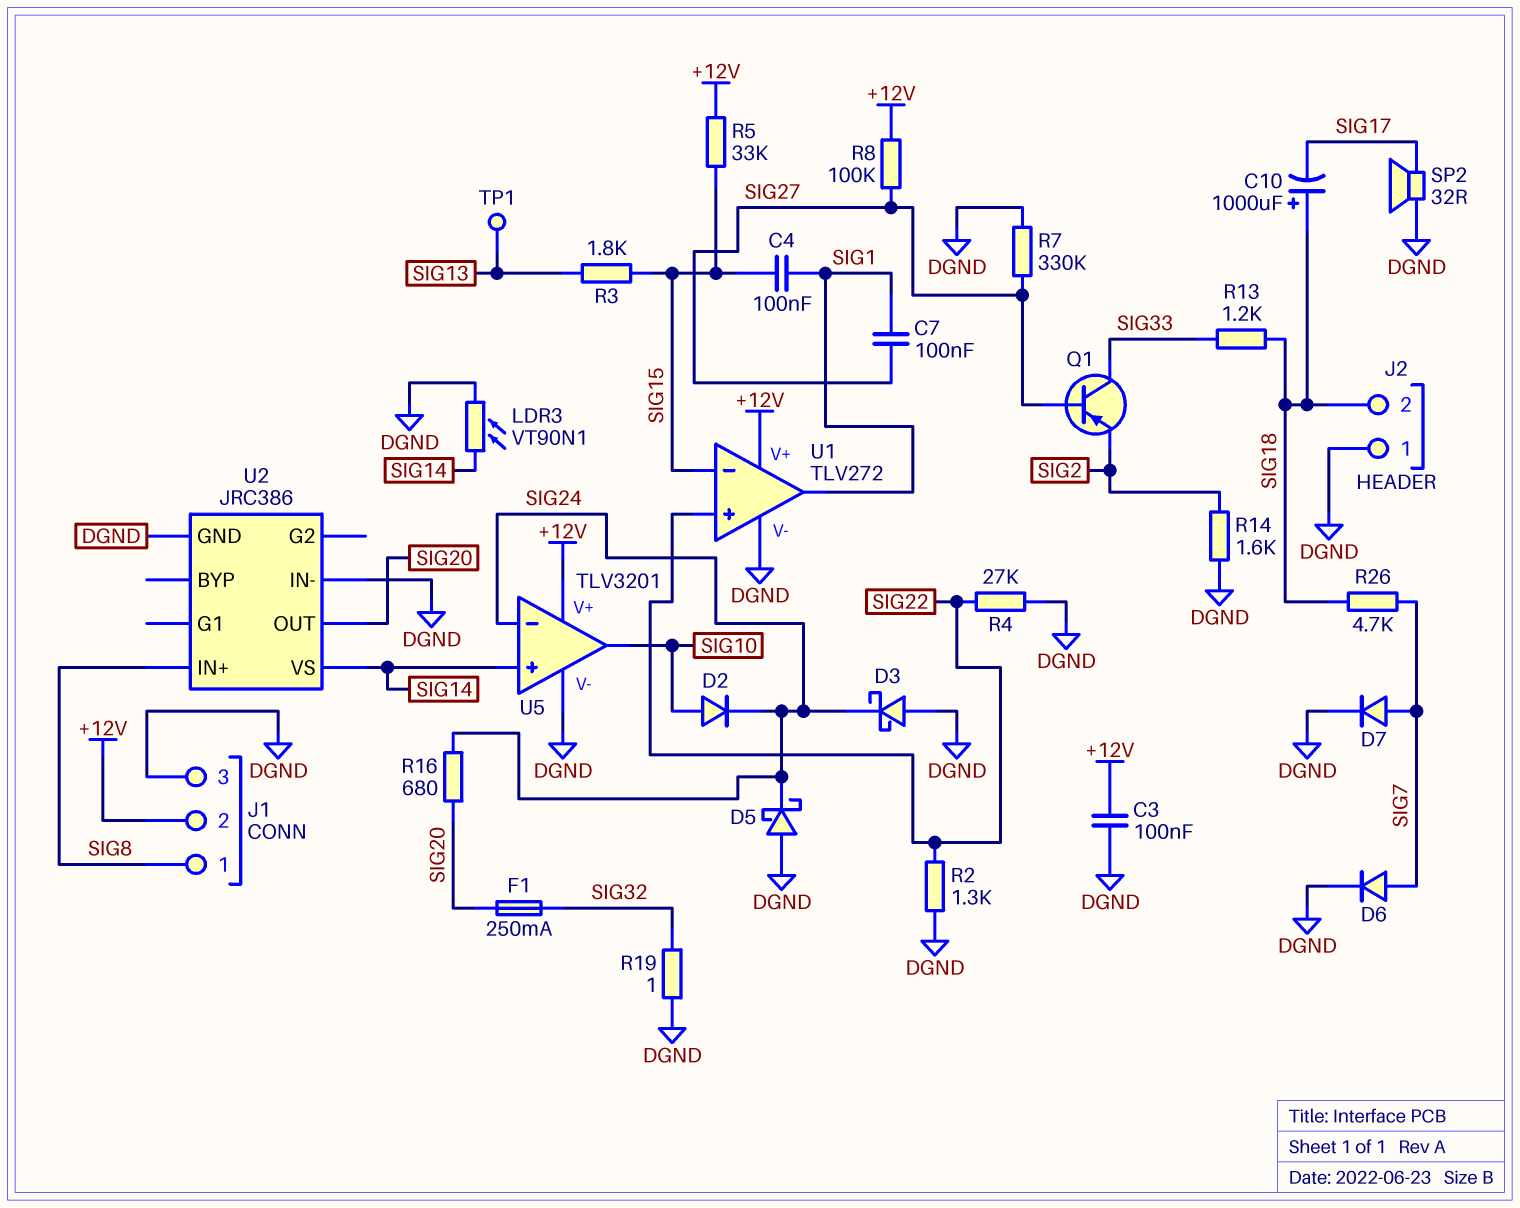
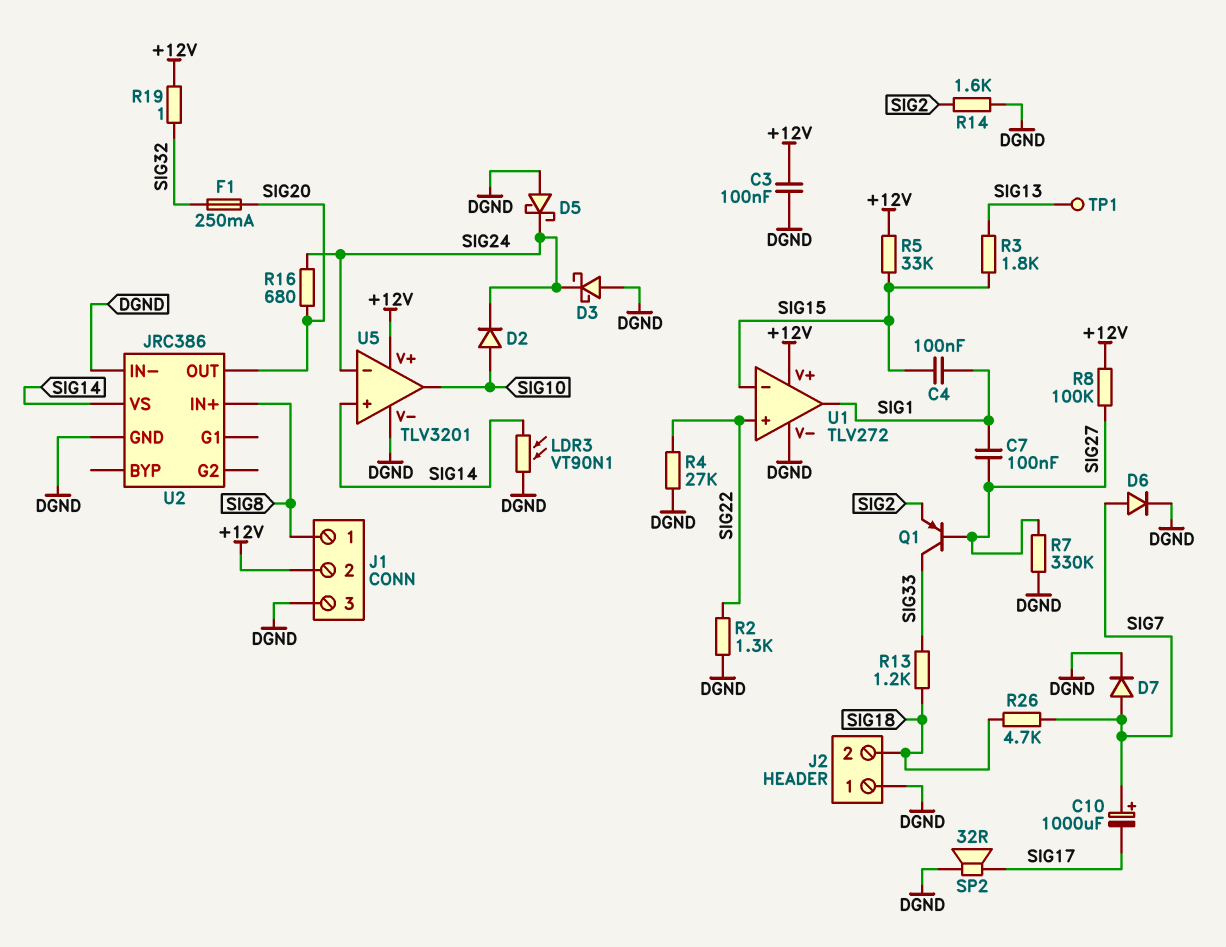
C10: 1000uF (plus SIG18, minus SIG17) -> 1000uF (plus SIG7, minus SIG17)
R19: 1 (DGND, SIG32) -> 1 (+12V, SIG32)

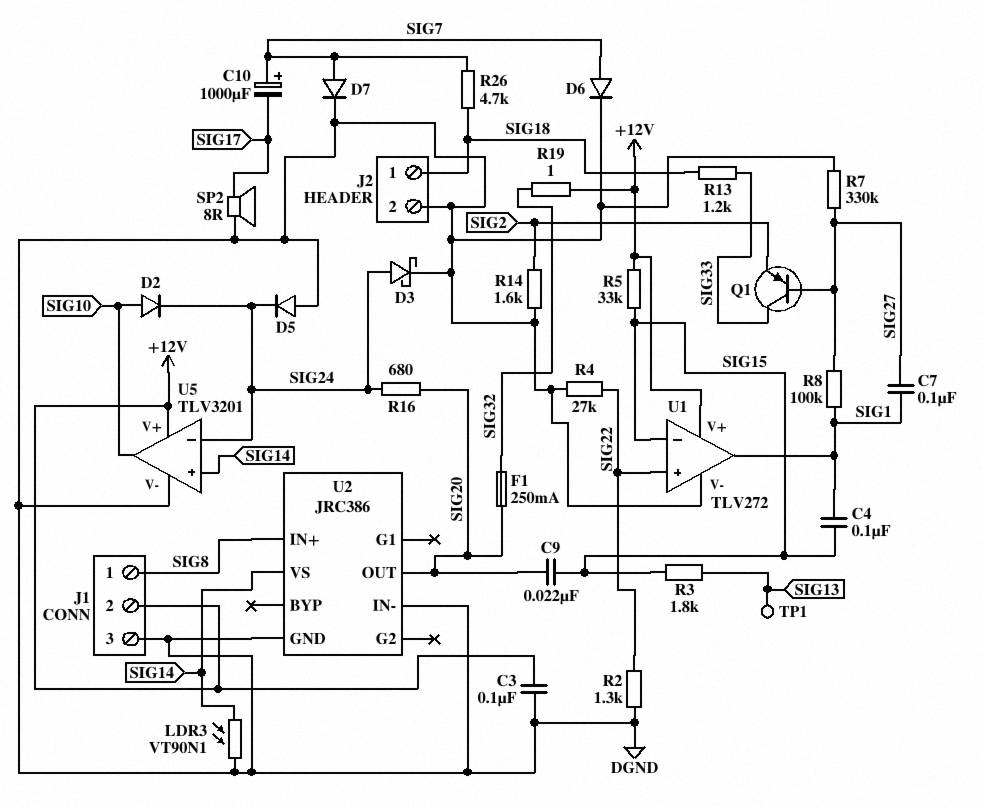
C9: none -> 22nF (SIG15, SIG20)
D3: schottky (A DGND, K SIG24) -> schottky (A SIG24, K DGND)
D5: schottky (A DGND, K SIG24) -> diode (A DGND, K SIG24)
J2 pin 1: DGND -> SIG18
J2 pin 2: SIG18 -> DGND
R8: 100k (+12V, SIG27) -> 100k (SIG1, SIG27)
SP2: speaker 32R (DGND, SIG17) -> speaker 8R (DGND, SIG17)

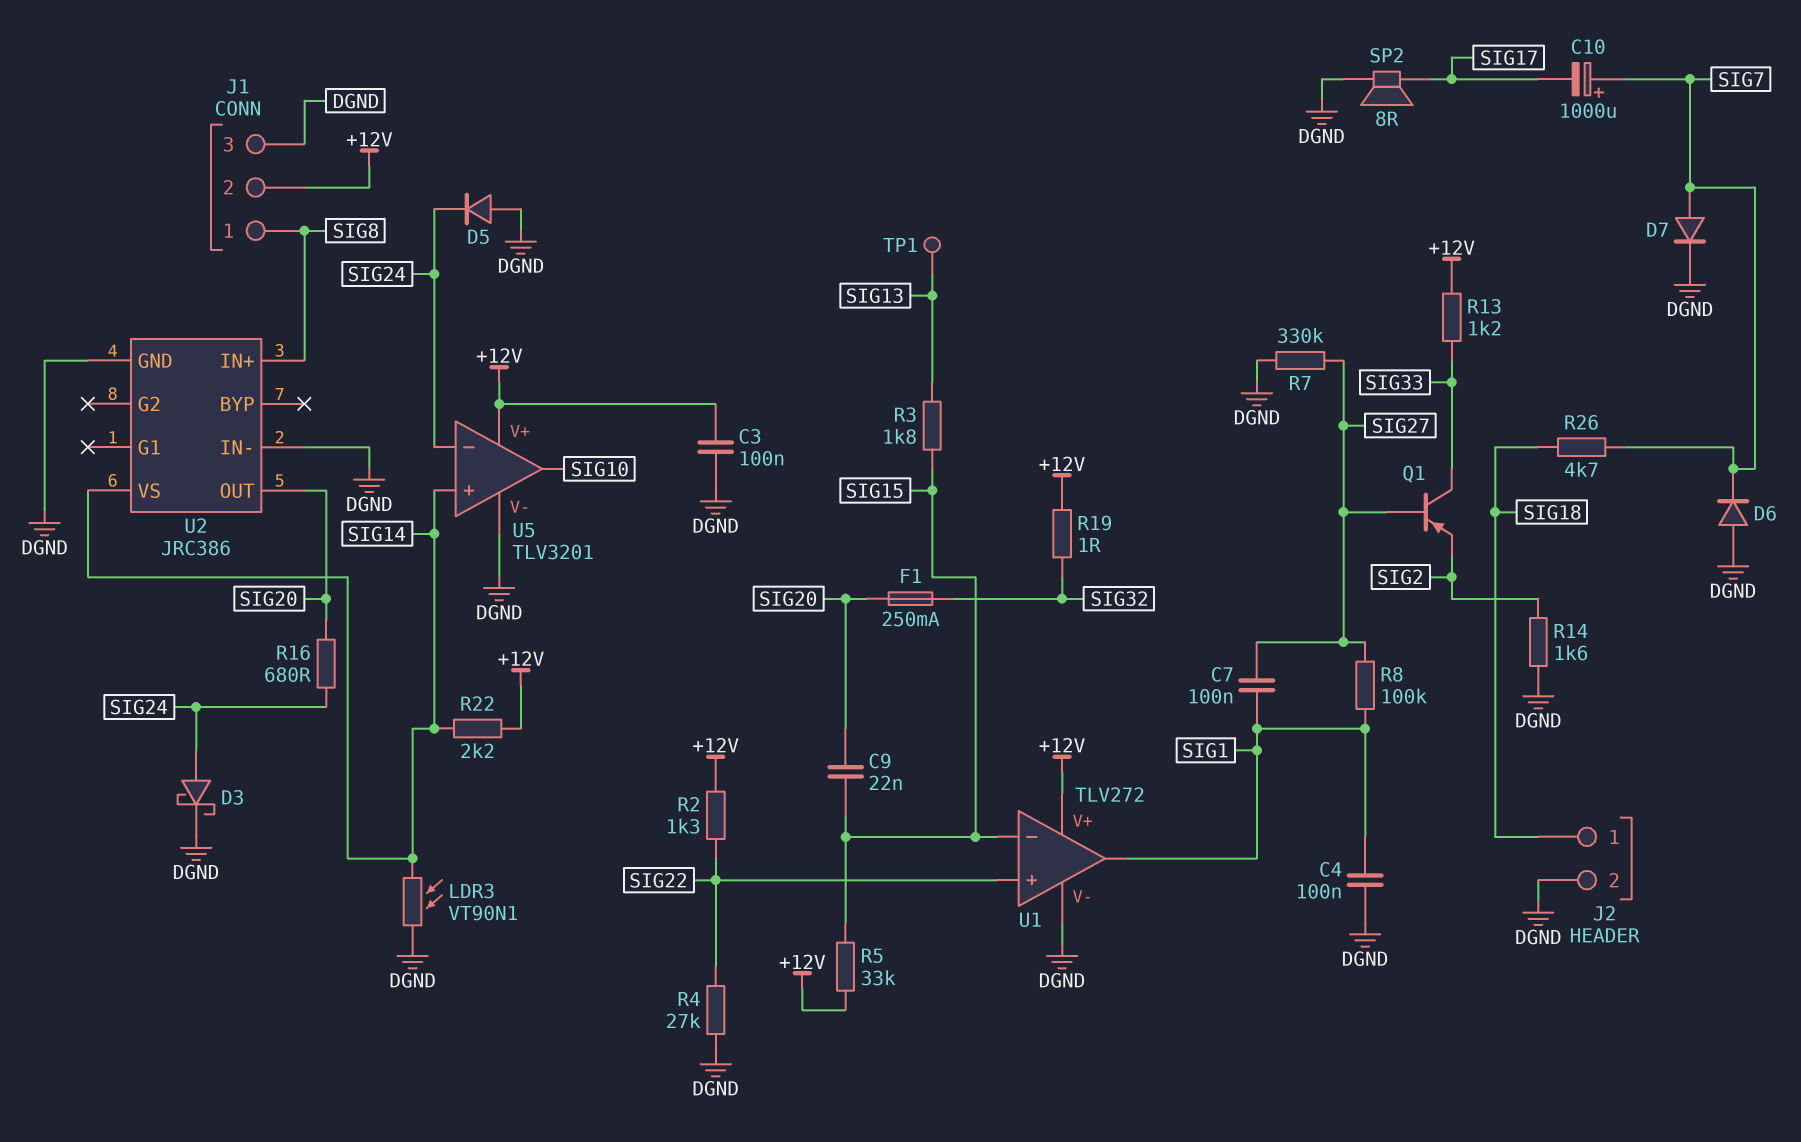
C4: 100nF (SIG1, SIG15) -> 100nF (DGND, SIG1)
D2: diode (A SIG10, K SIG24) -> none
D6: diode (A SIG7, K DGND) -> diode (A DGND, K SIG7)
R2: 1.3k (DGND, SIG22) -> 1.3k (+12V, SIG22)
R13: 1.2k (SIG18, SIG33) -> 1.2k (+12V, SIG33)
R22: none -> 2.2k (+12V, SIG14)

